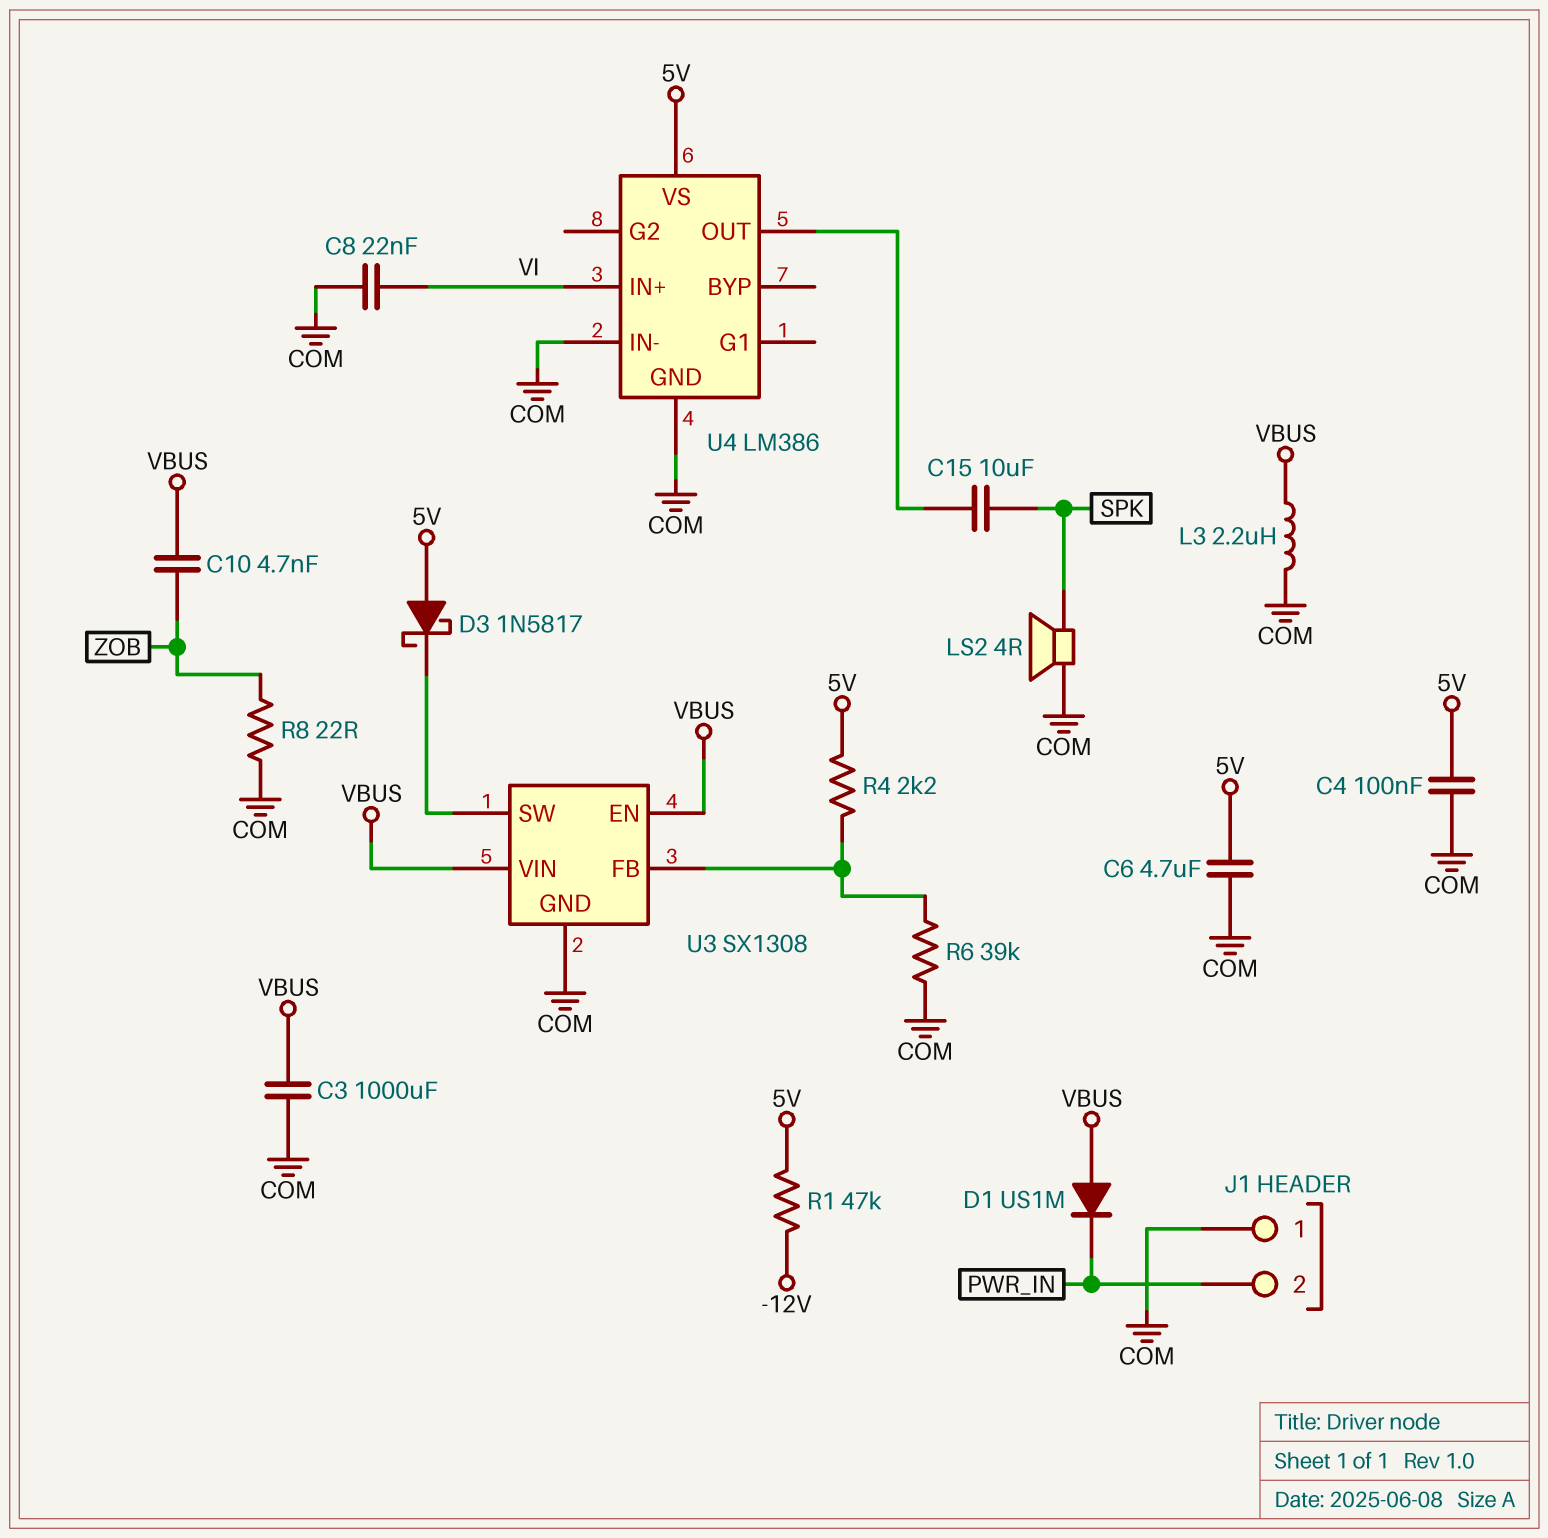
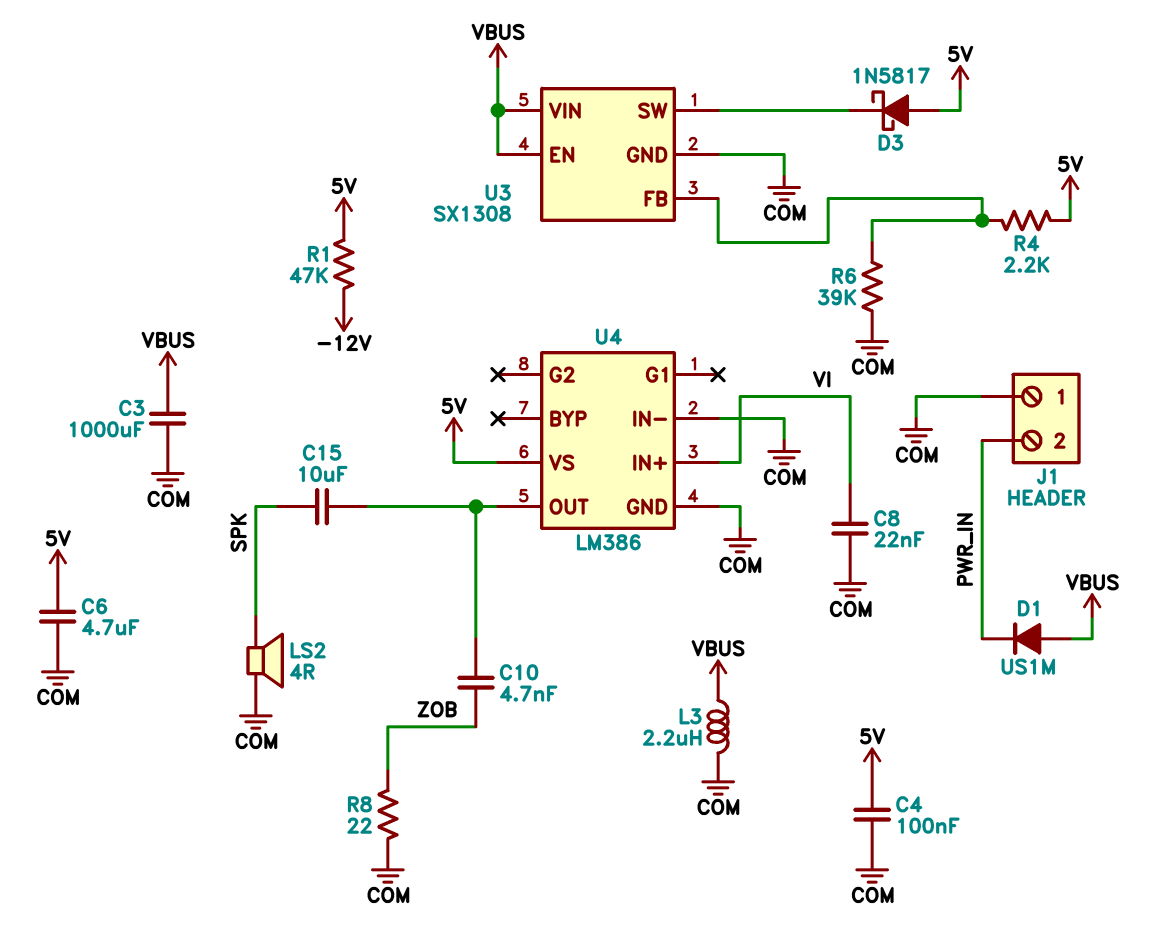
C10: 4.7nF (VBUS, ZOB) -> 4.7nF (U4/OUT, ZOB)

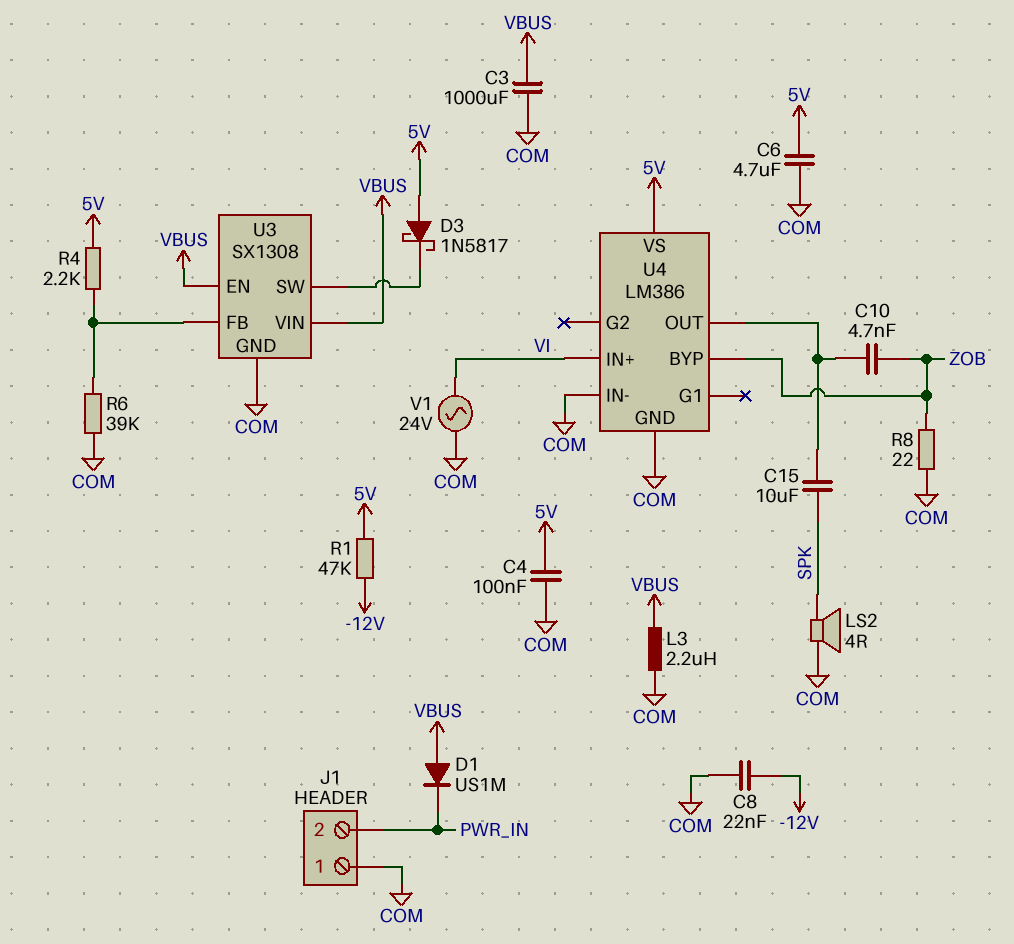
C8: 22nF (COM, VI) -> 22nF (-12V, COM)
U4 pin BYP: none -> ZOB
V1: none -> AC 24V (COM, VI)

